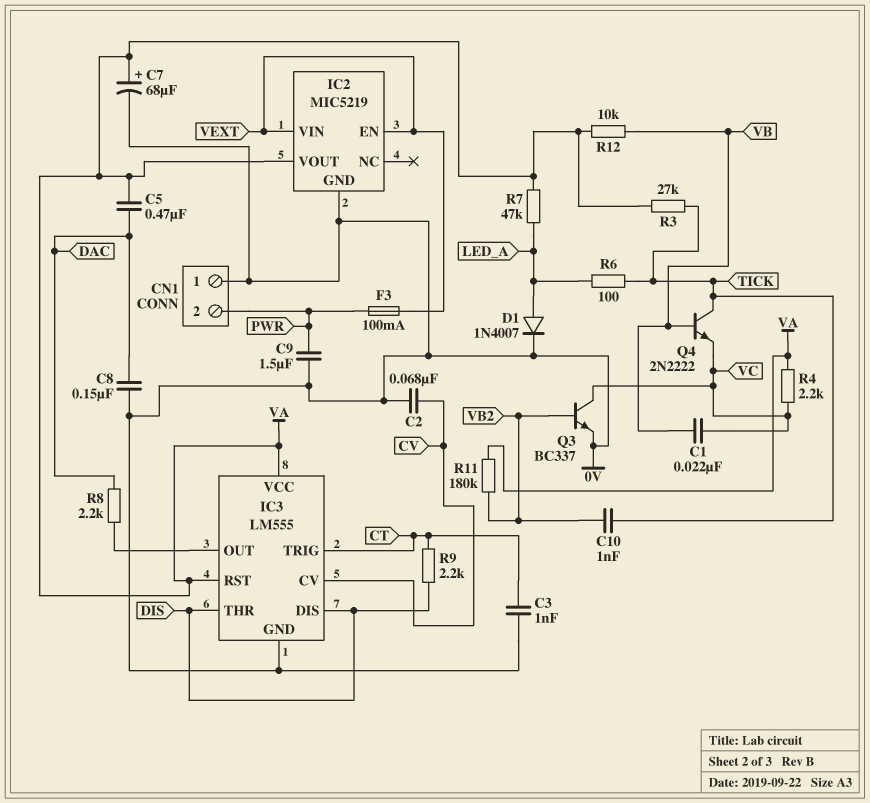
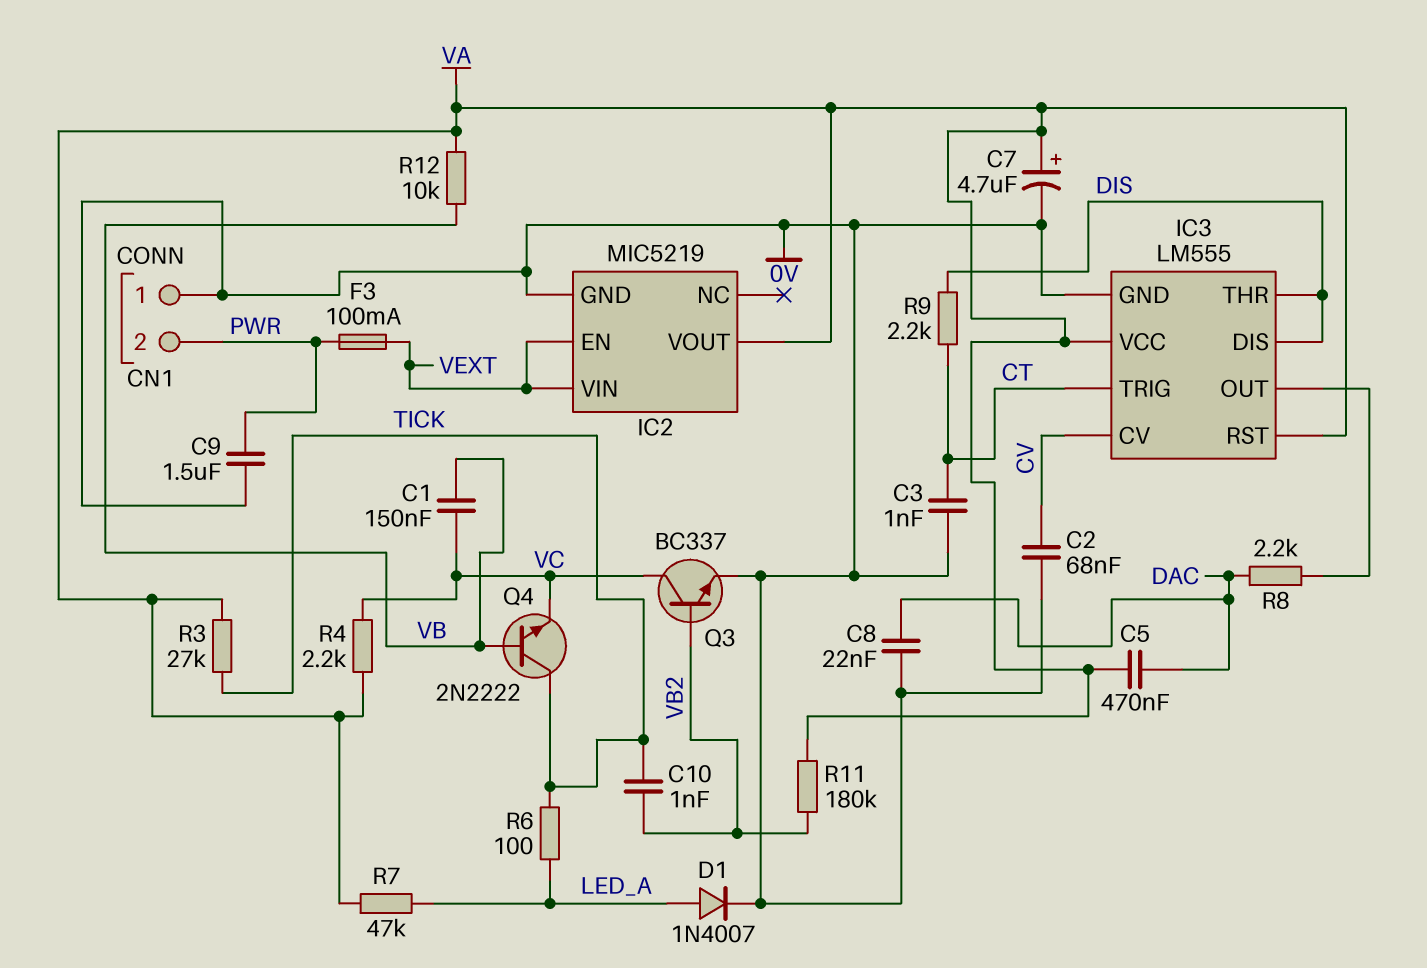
C1: 22nF (VB, VC) -> 150nF (VB, VC)
C7: 68uF (plus VA, minus 0V) -> 4.7uF (plus VA, minus 0V)
C8: 150nF (0V, DAC) -> 22nF (0V, DAC)

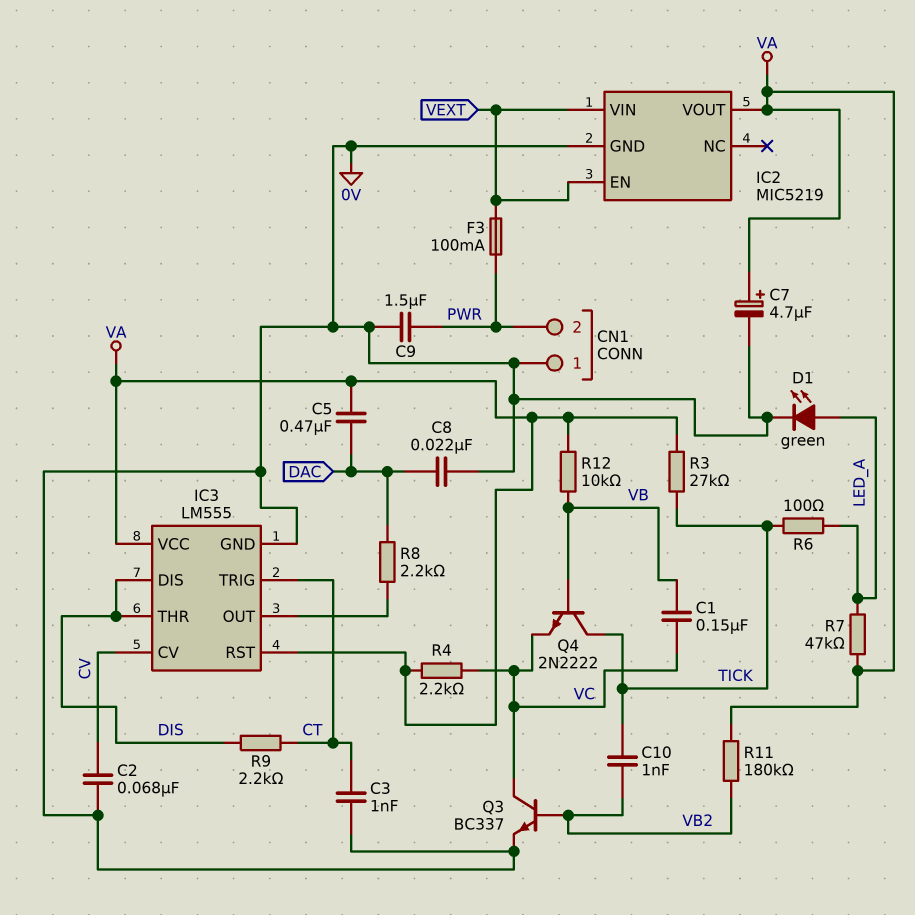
D1: diode 1N4007 (A LED_A, K 0V) -> LED green (A LED_A, K 0V)

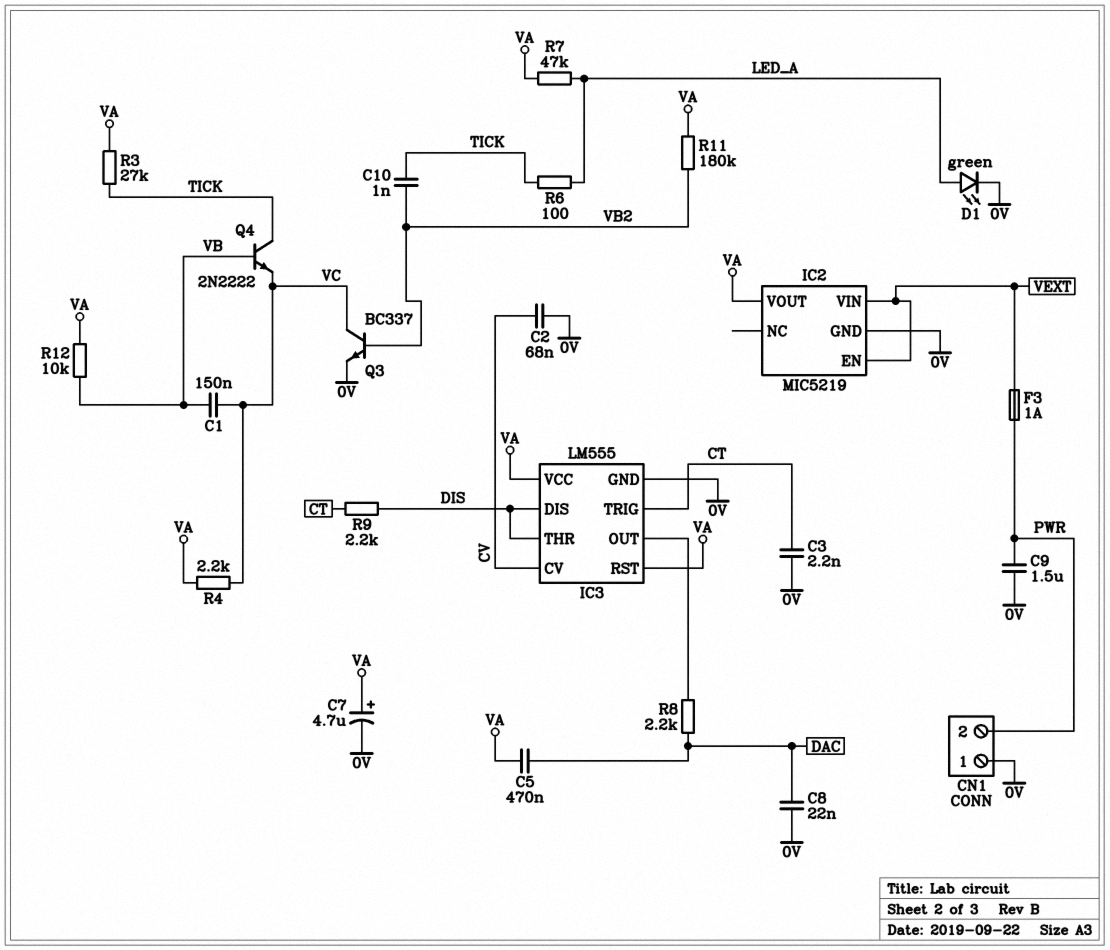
C3: 1nF (0V, CT) -> 2.2nF (0V, CT)
F3: 100mA (PWR, VEXT) -> 1A (PWR, VEXT)

